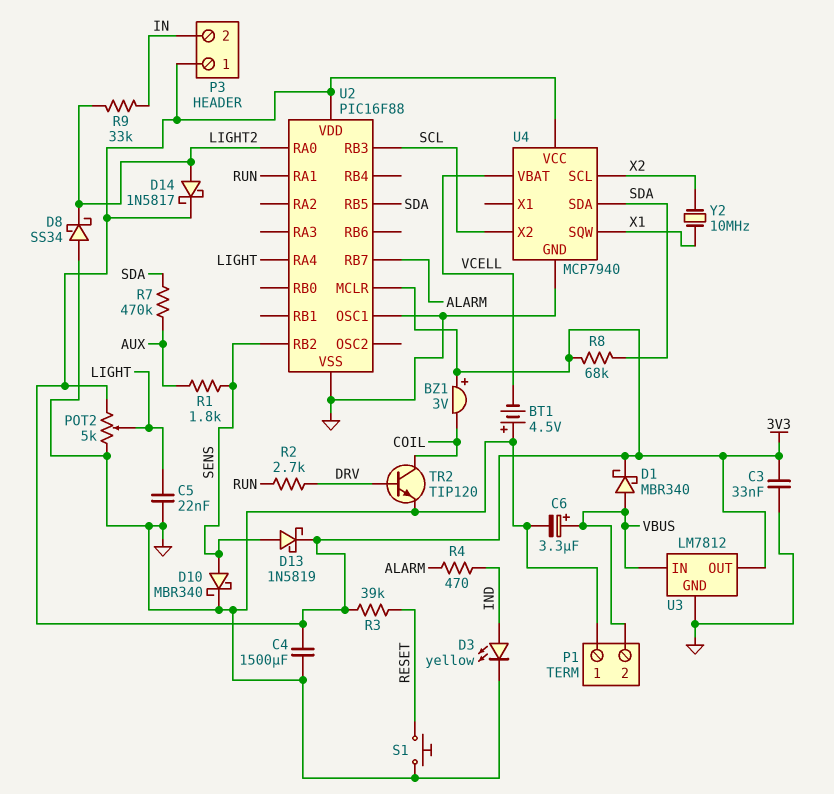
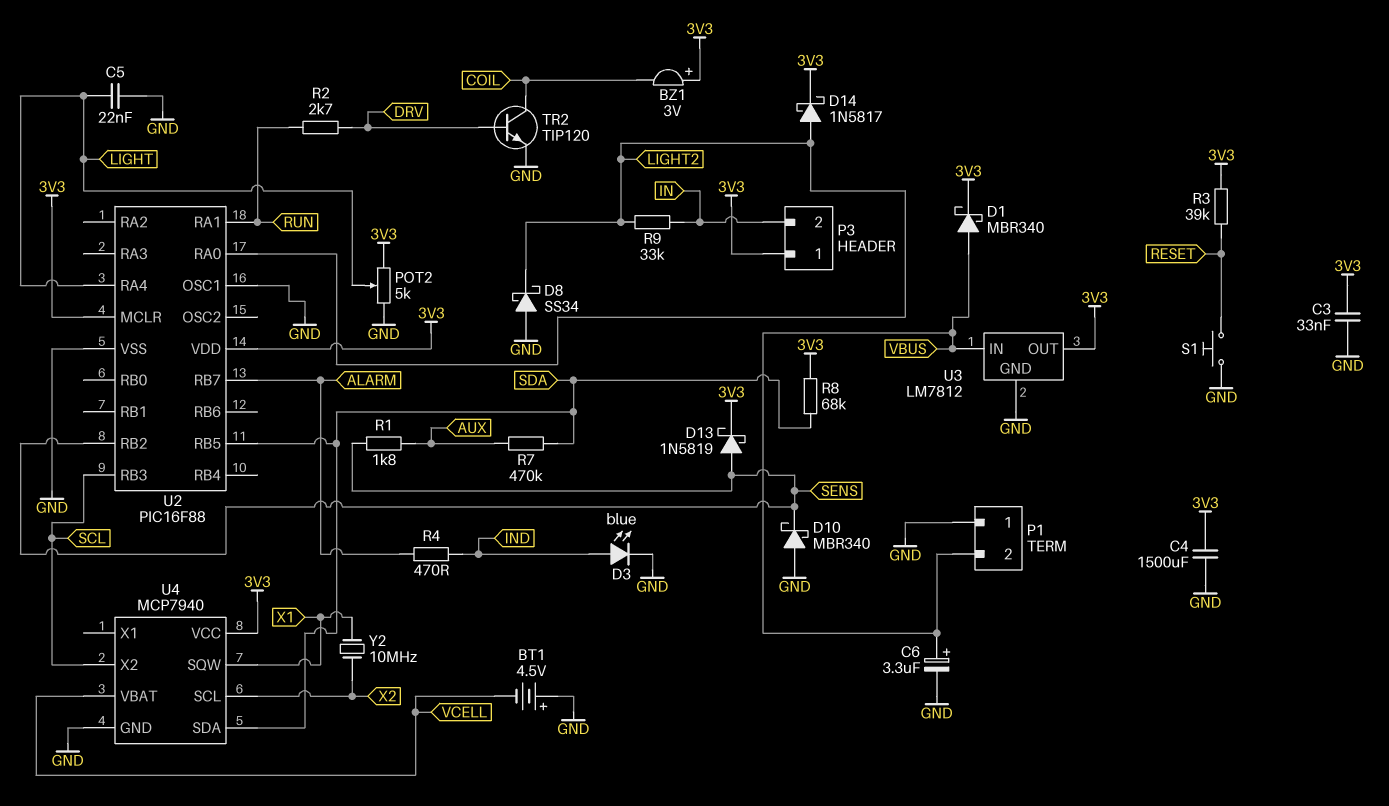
D3: LED yellow (A IND, K GND) -> LED blue (A IND, K GND)
D10: schottky MBR340 (A SENS, K GND) -> schottky MBR340 (A GND, K SENS)

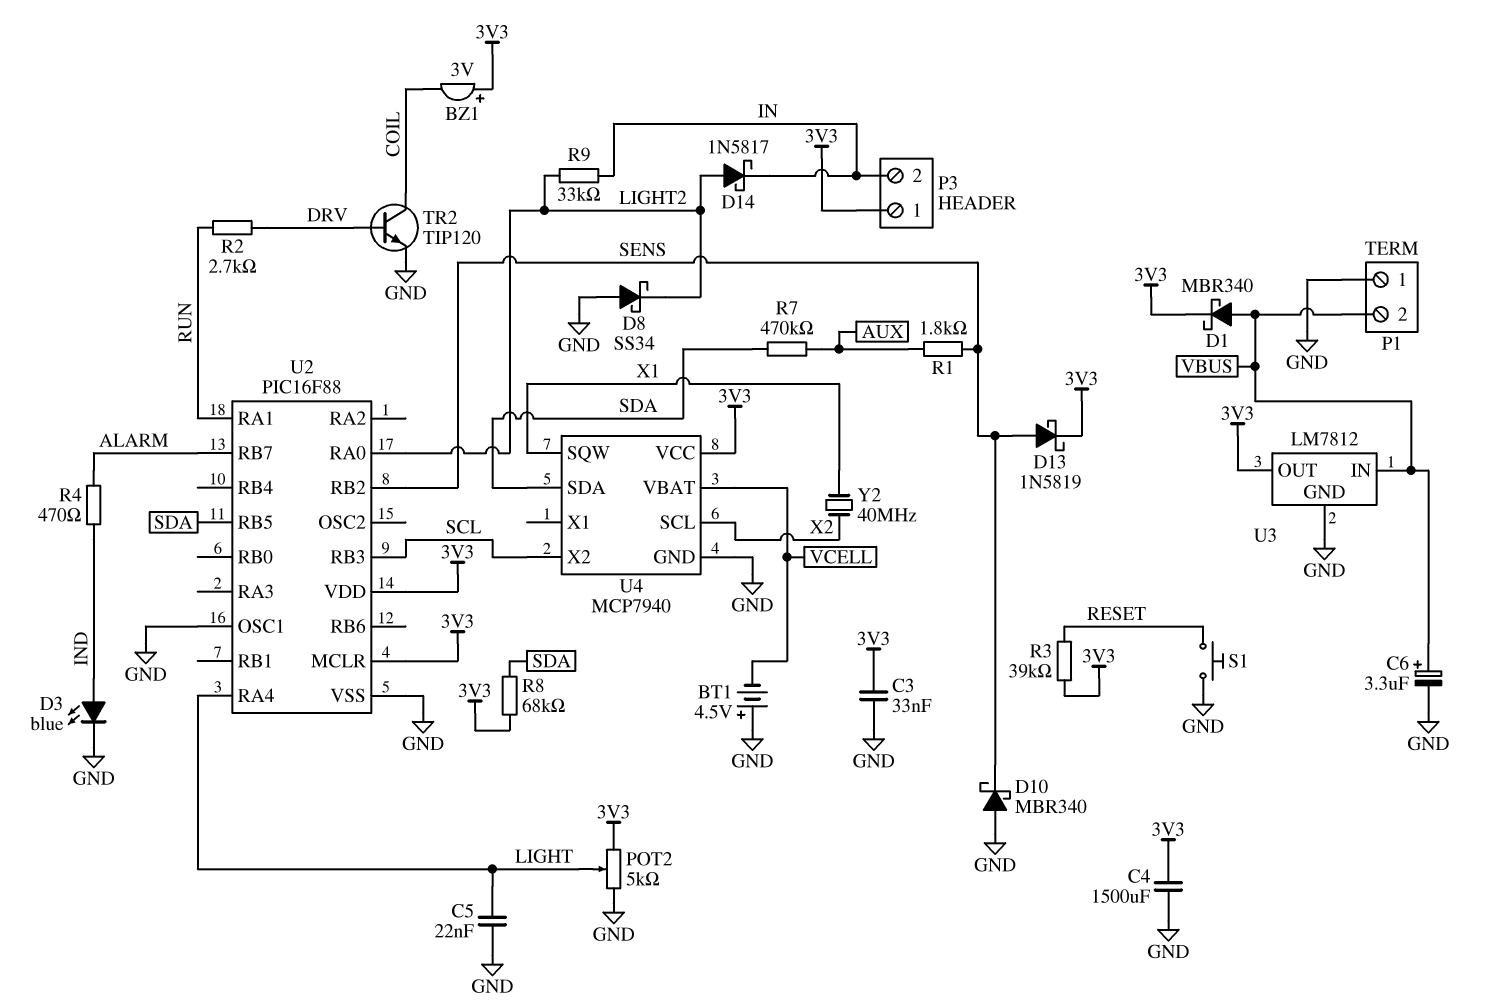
D14: schottky 1N5817 (A LIGHT2, K 3V3) -> schottky 1N5817 (A LIGHT2, K IN)
Y2: 10MHz (X1, X2) -> 40MHz (X1, X2)

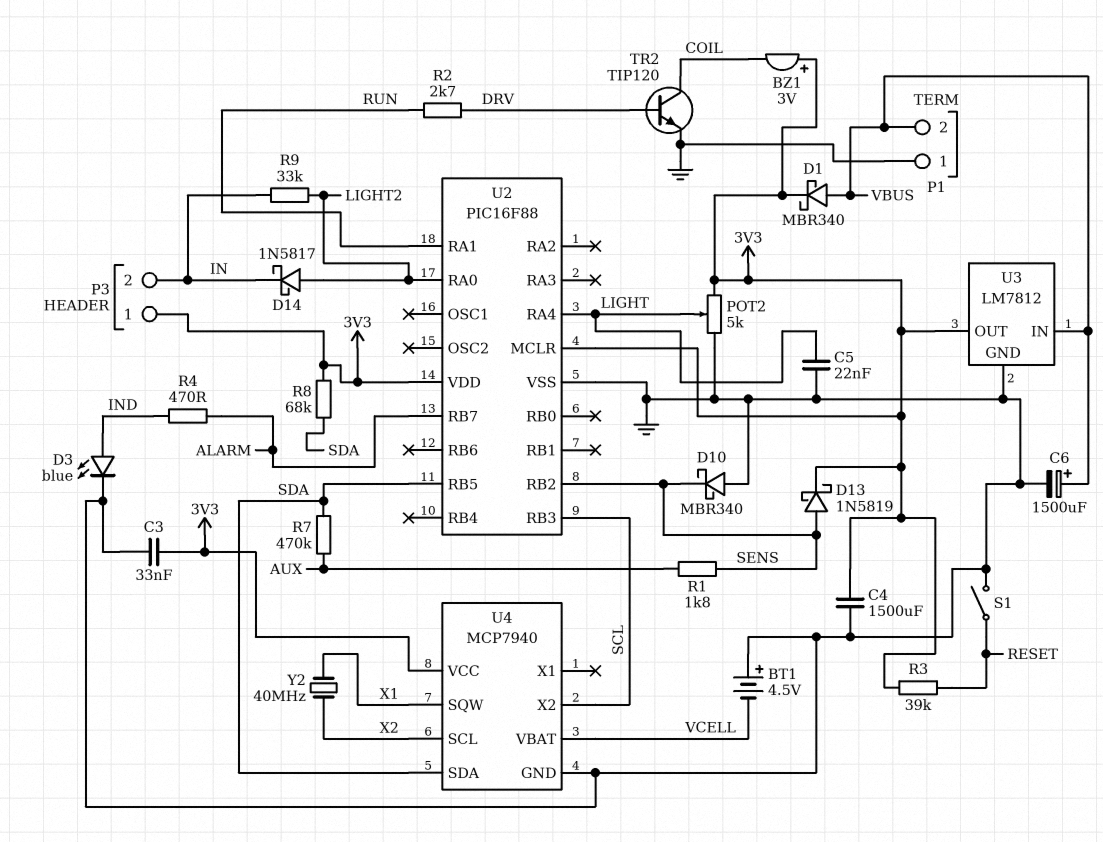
C6: 3.3uF (plus VBUS, minus GND) -> 1500uF (plus VBUS, minus GND)
D8: schottky SS34 (A GND, K LIGHT2) -> none
S1: button (GND, RESET) -> switch (GND, RESET)
U2 pin OSC1: GND -> none

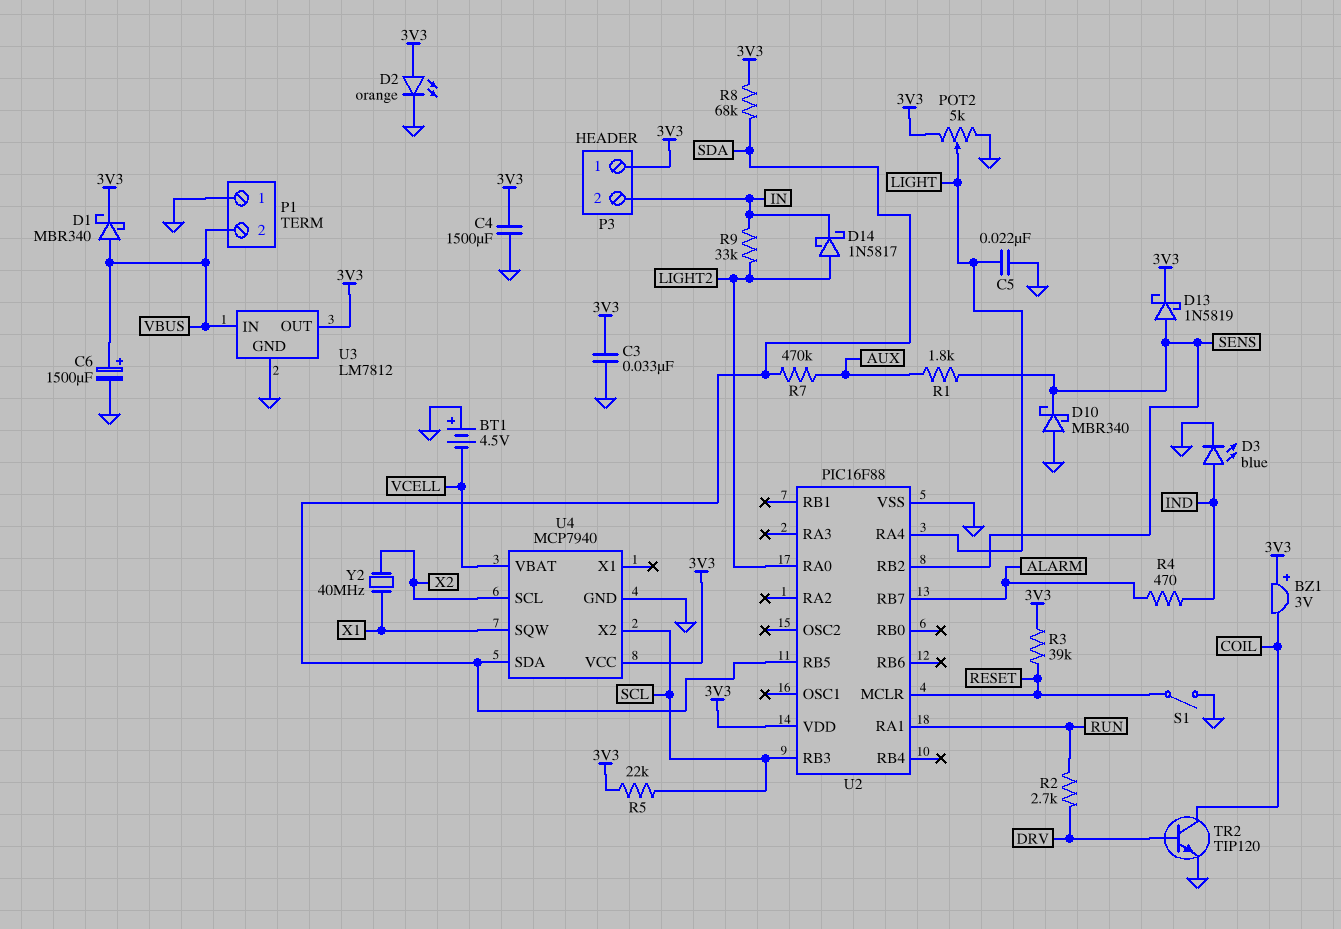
D2: none -> LED orange (A 3V3, K GND)
R5: none -> 22k (3V3, SCL)
U2 pin MCLR: 3V3 -> RESET

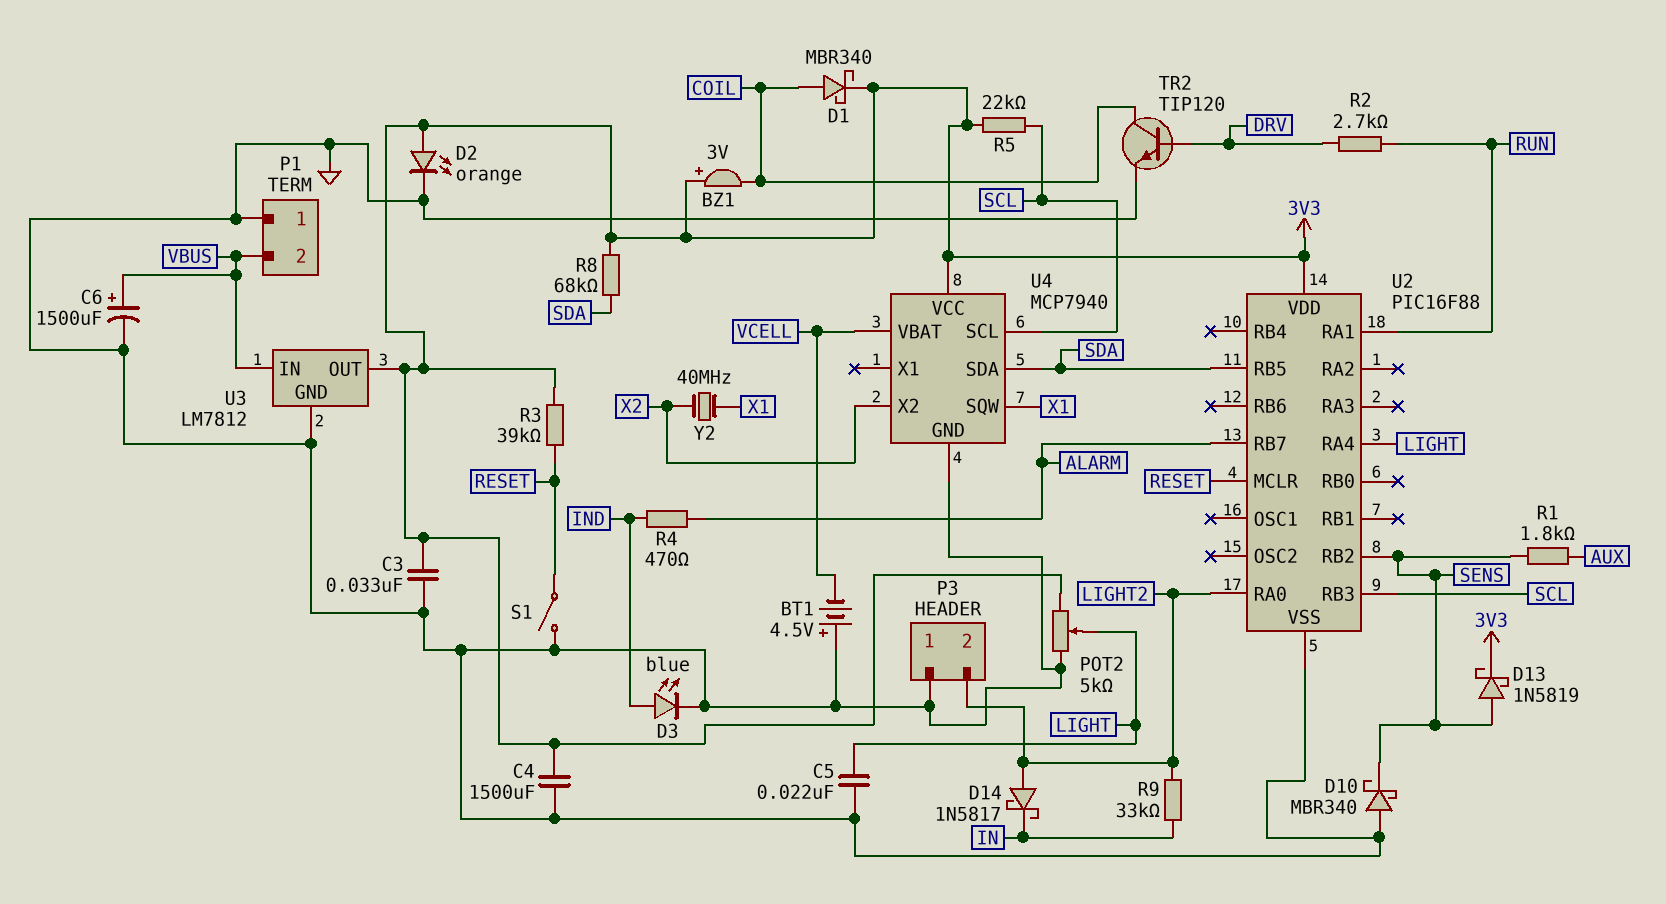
D1: schottky MBR340 (A VBUS, K 3V3) -> schottky MBR340 (A COIL, K 3V3)
P3 pin 1: 3V3 -> GND
P3 pin 2: IN -> LIGHT2
R7: 470k (AUX, SDA) -> none
U4 pin SCL: X2 -> SCL
U4 pin X2: SCL -> X2

